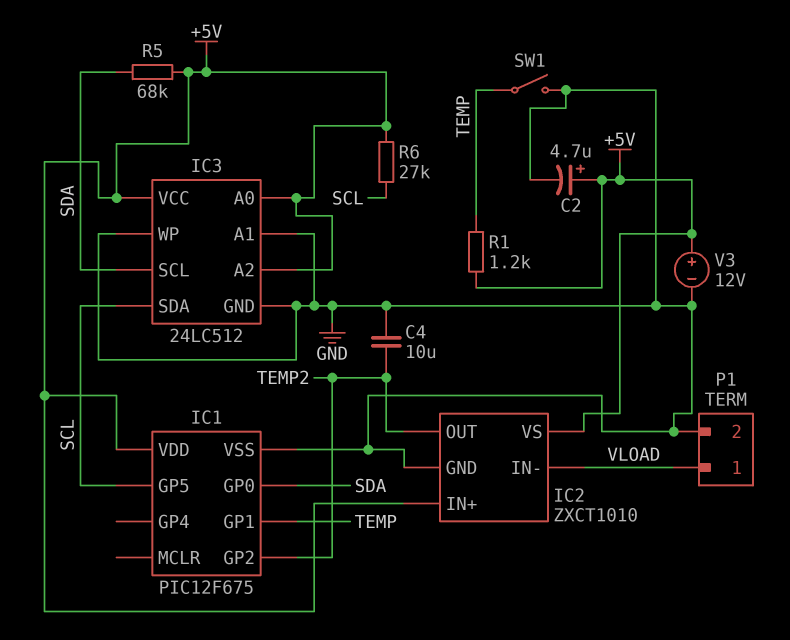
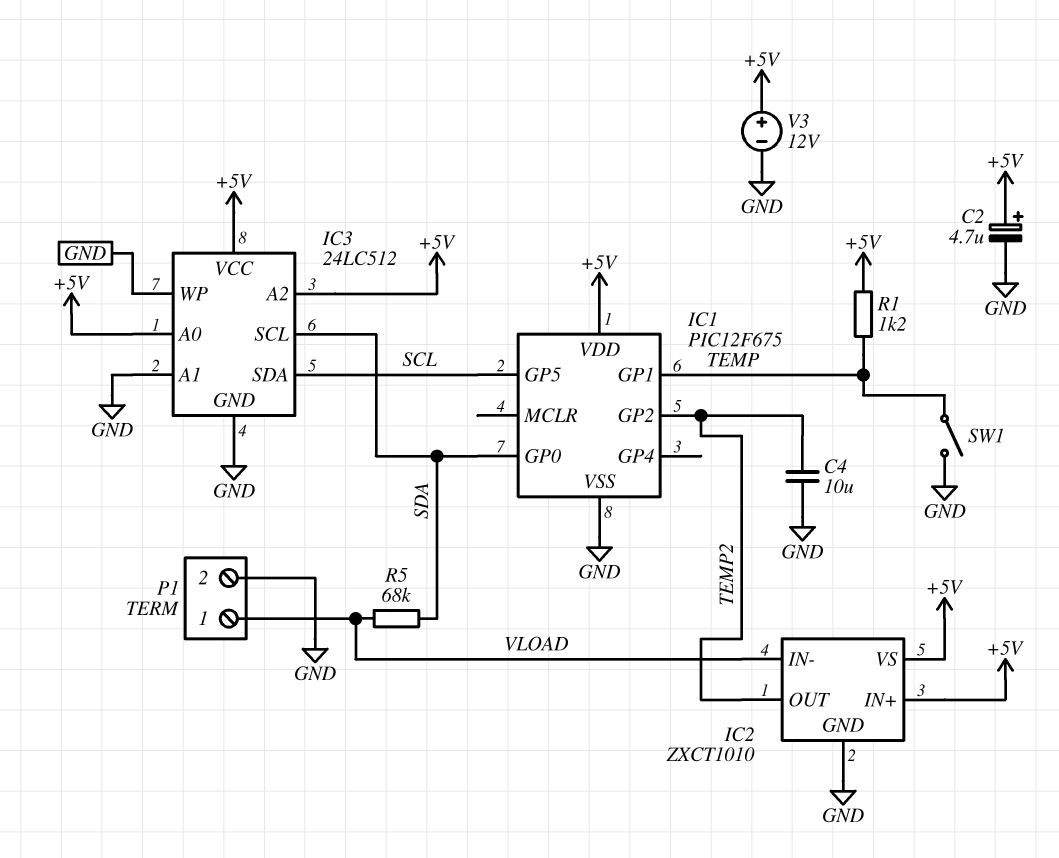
R5: 68k (+5V, SDA) -> 68k (SDA, VLOAD)
R6: 27k (+5V, SCL) -> none

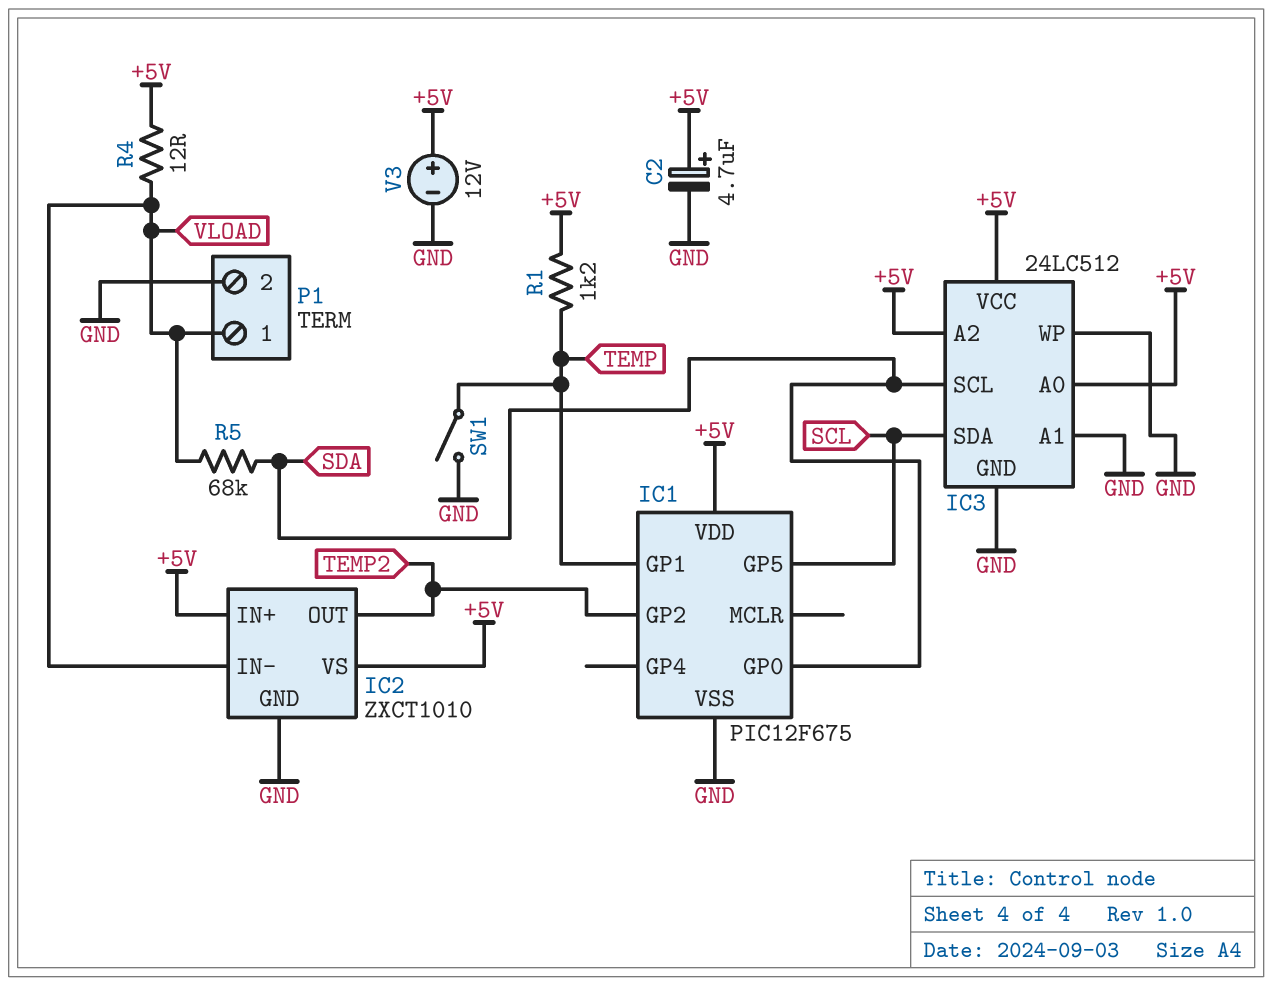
C4: 10uF (GND, TEMP2) -> none
R4: none -> 12 (+5V, VLOAD)

